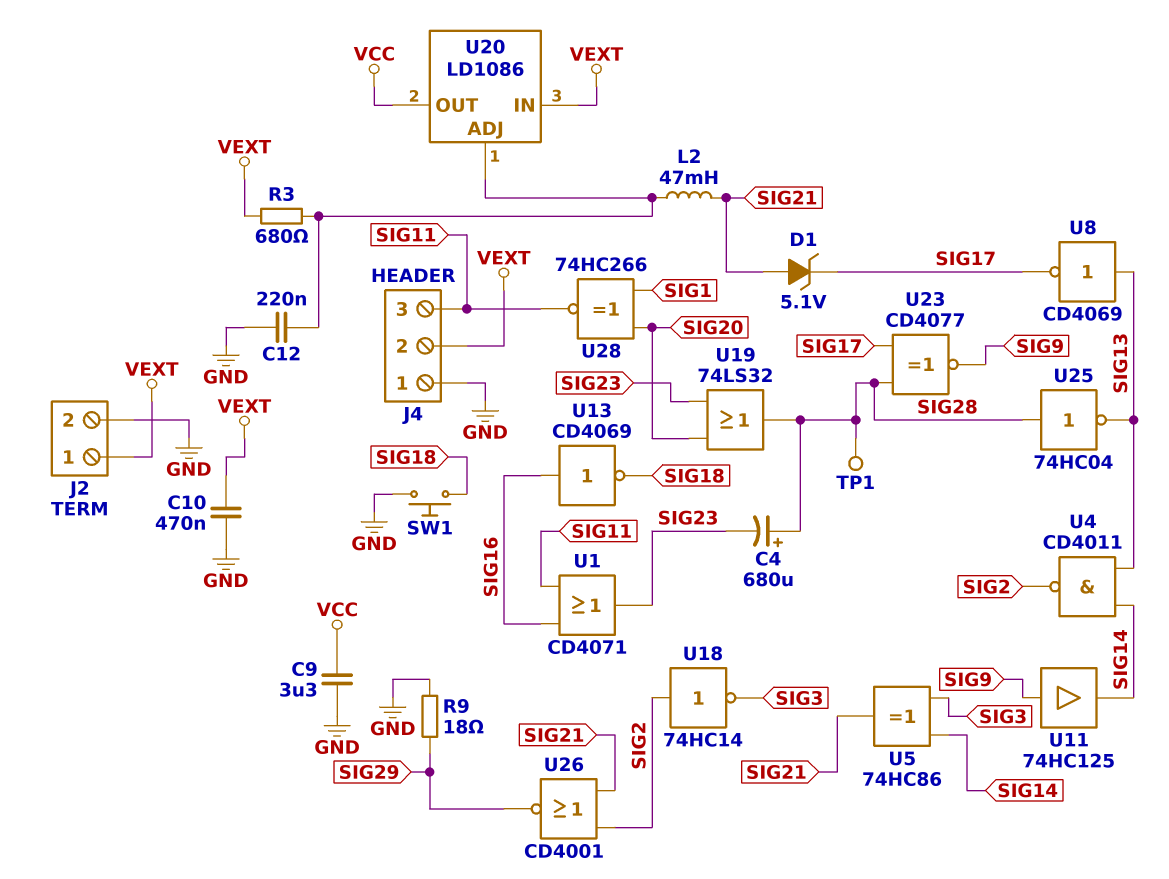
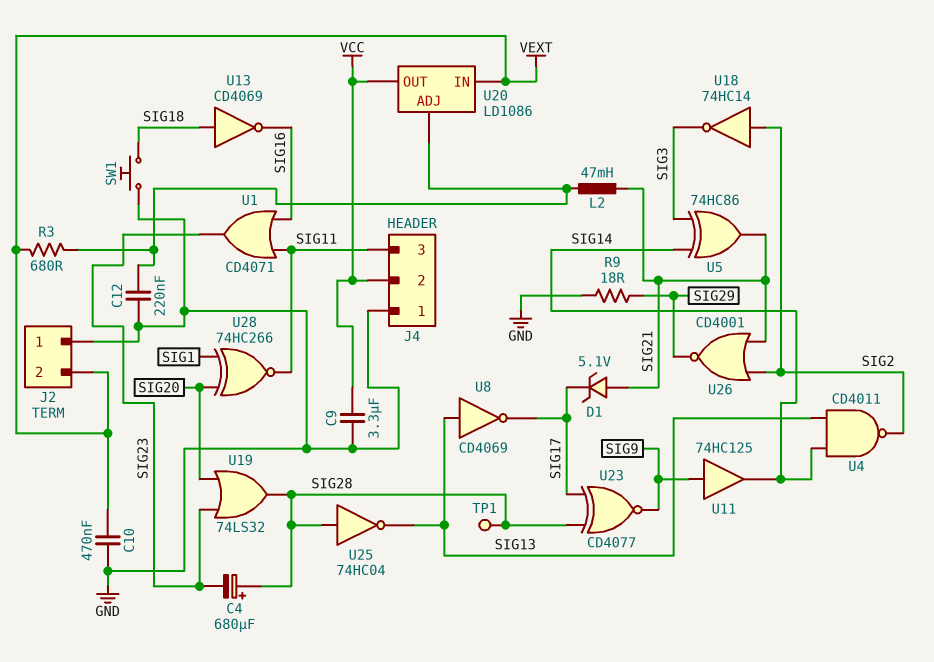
J2 pin 1: VEXT -> GND
J2 pin 2: GND -> VEXT
J4 pin 2: VEXT -> VCC
U13: NOT CD4069 (in SIG16, out SIG18) -> NOT CD4069 (in SIG18, out SIG16)

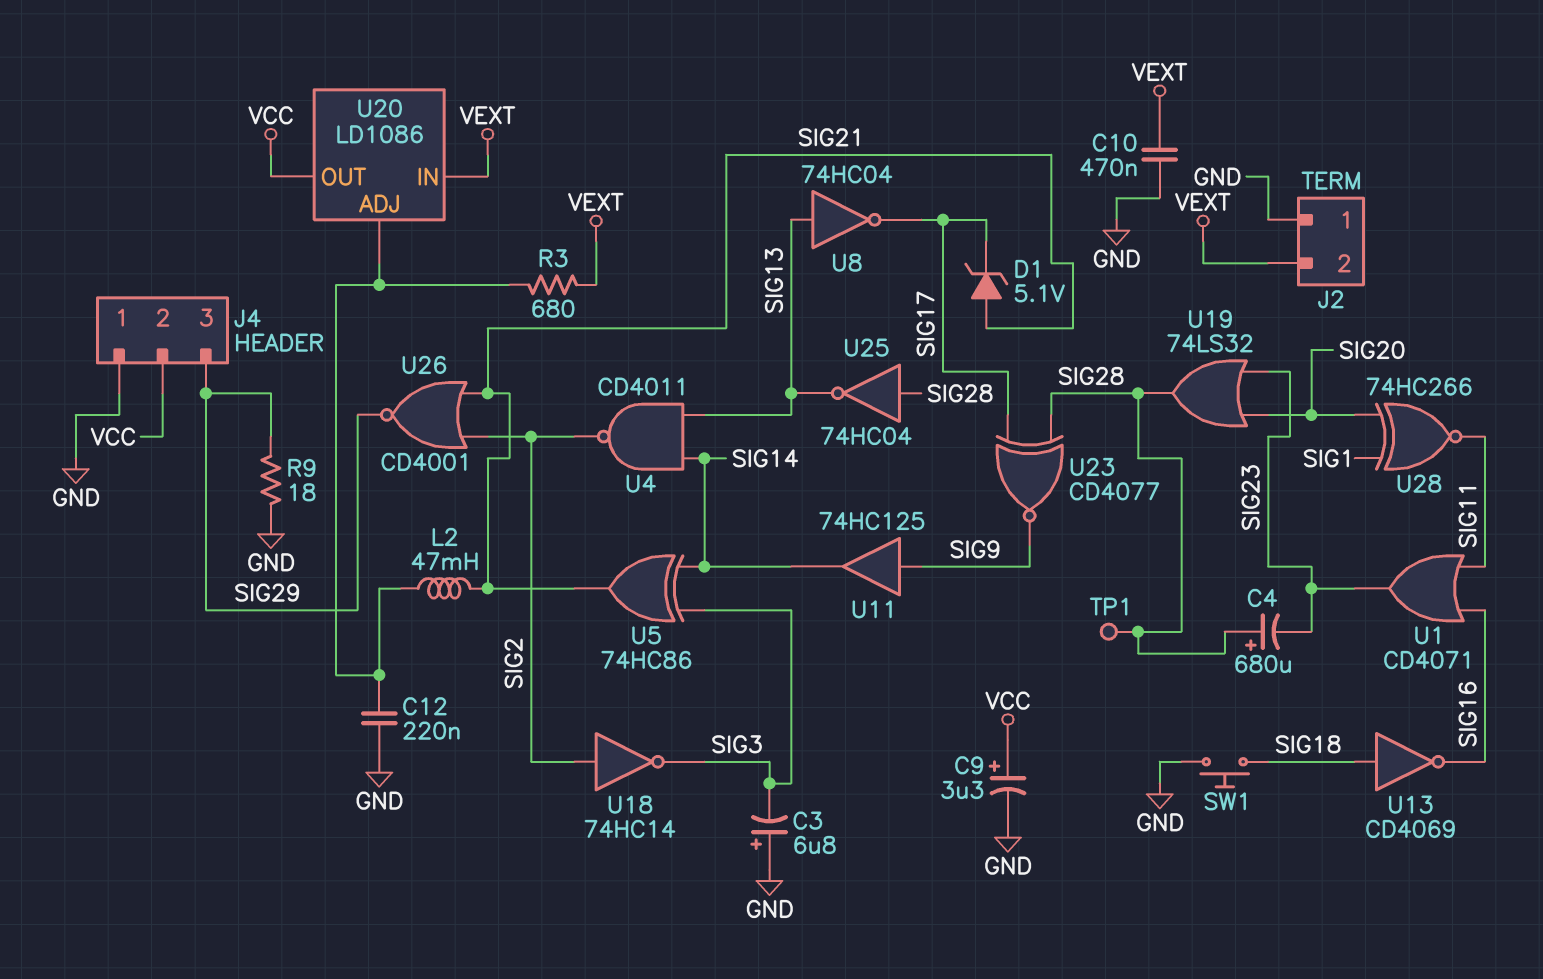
C3: none -> 6.8uF (plus GND, minus SIG3)
C9: 3.3uF (GND, VCC) -> 3.3uF (plus VCC, minus GND)
J4 pin 3: SIG11 -> SIG29
U8: NOT CD4069 (in SIG13, out SIG17) -> NOT 74HC04 (in SIG13, out SIG17)

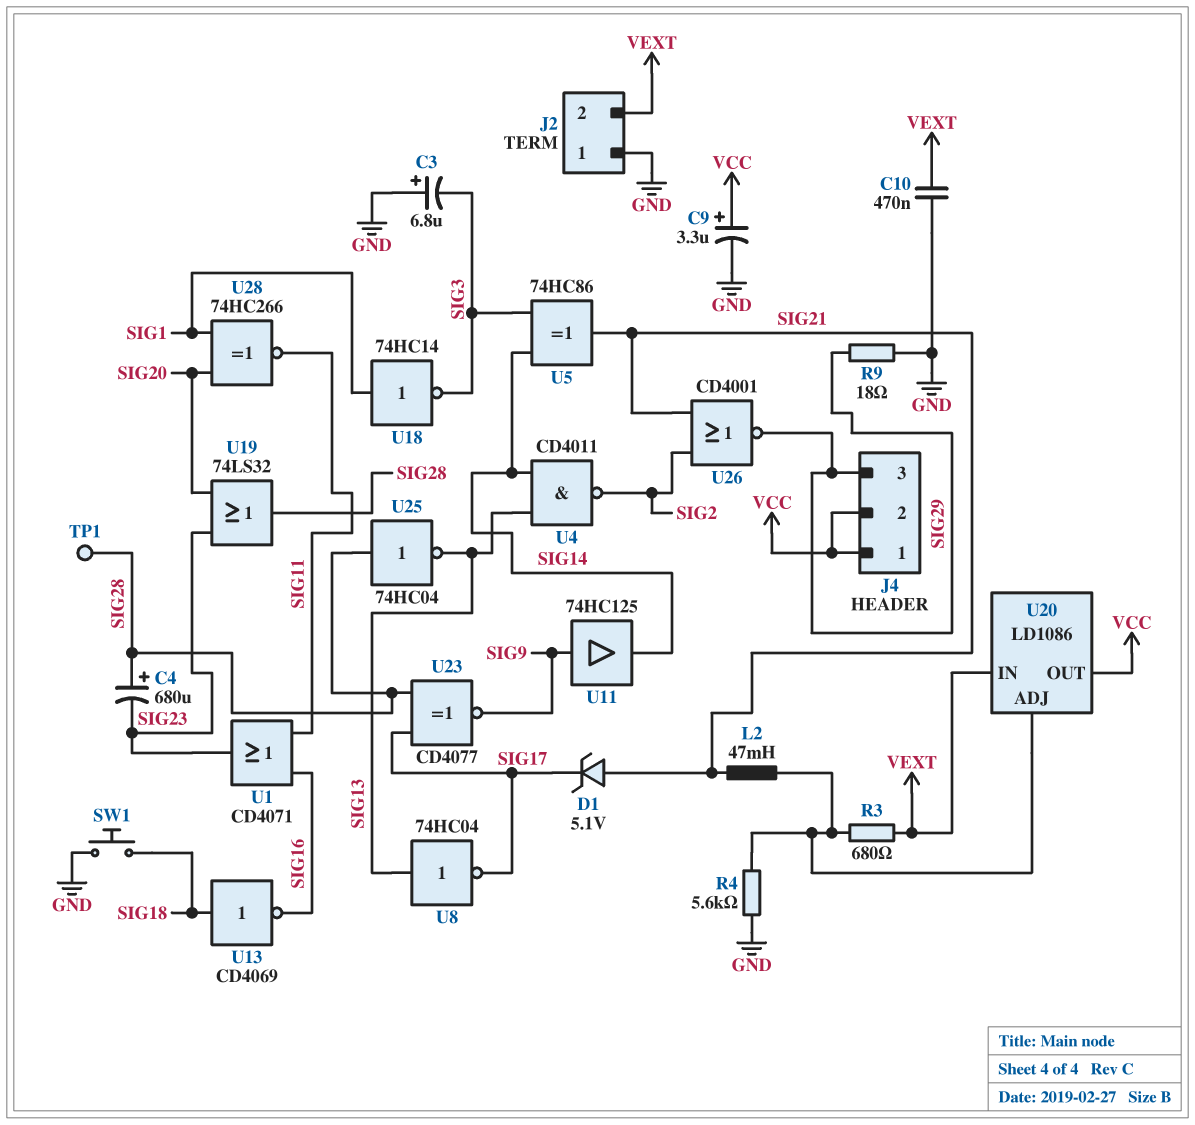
C12: 220nF (GND, U20/ADJ) -> none
J4 pin 1: GND -> VCC
R4: none -> 5.6k (GND, U20/ADJ)
U18: NOT 74HC14 (in SIG2, out SIG3) -> NOT 74HC14 (in SIG1, out SIG3)

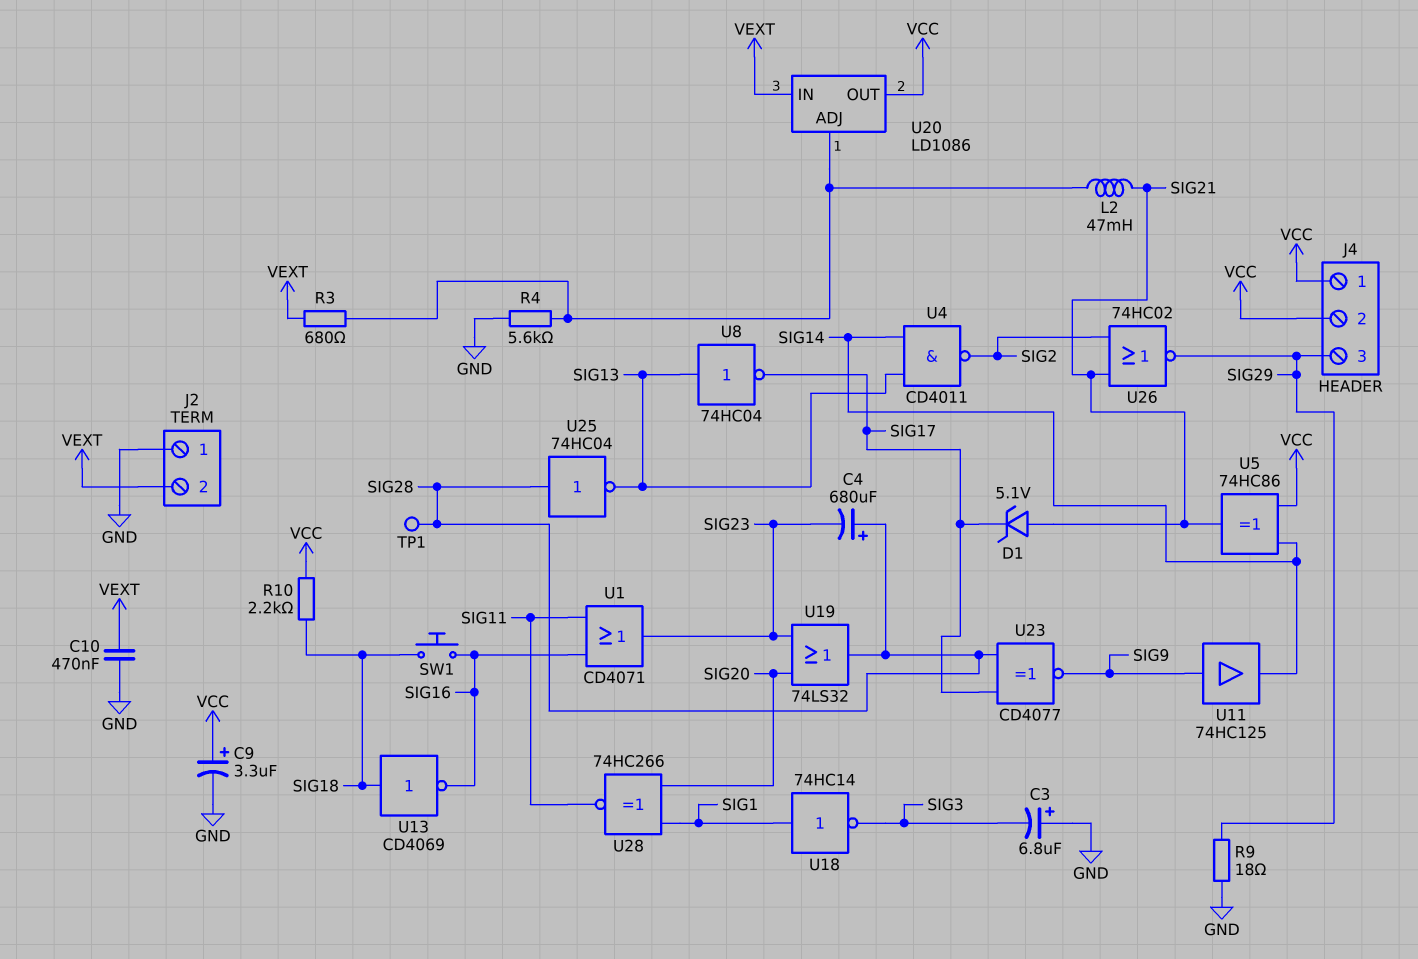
R10: none -> 2.2k (SIG18, VCC)
SW1: button (GND, SIG18) -> button (SIG16, SIG18)
U5: XOR 74HC86 (in SIG3, in SIG14, out SIG21) -> XOR 74HC86 (in SIG14, in VCC, out SIG21)
U26: NOR CD4001 (in SIG2, in SIG21, out SIG29) -> NOR 74HC02 (in SIG2, in SIG21, out SIG29)

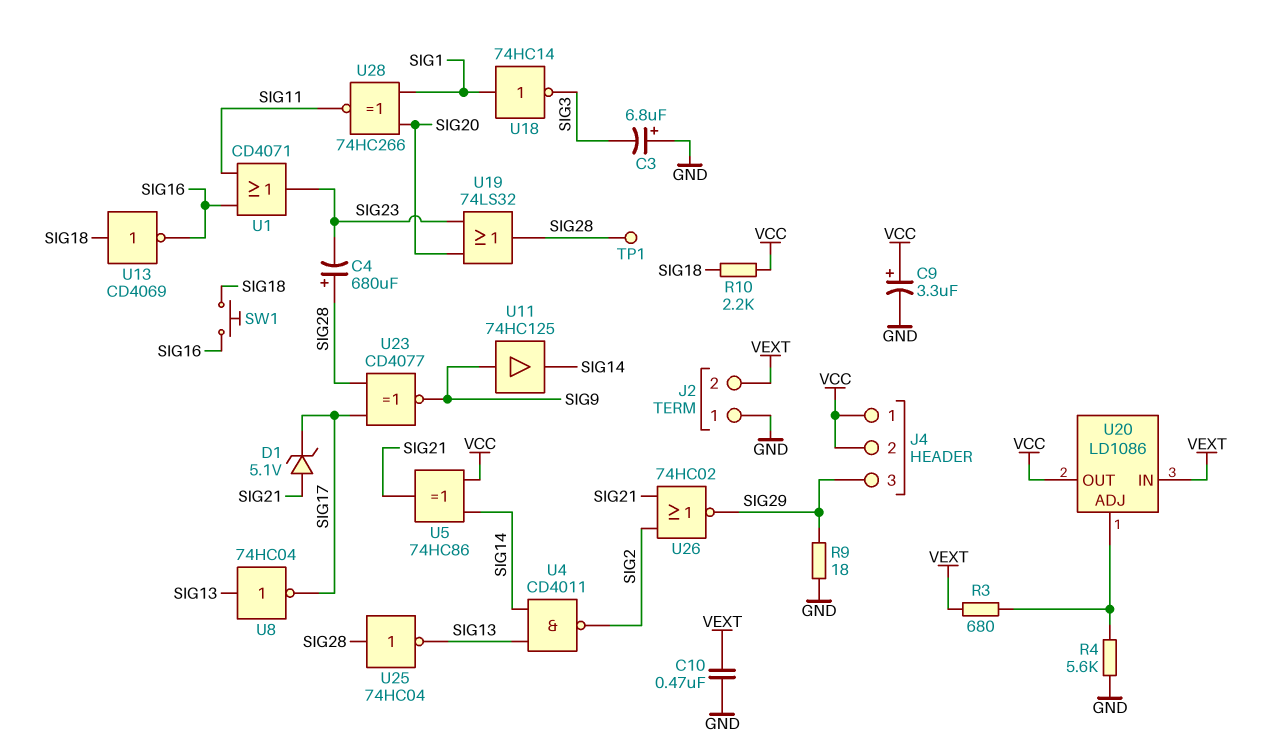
L2: 47mH (SIG21, U20/ADJ) -> none

